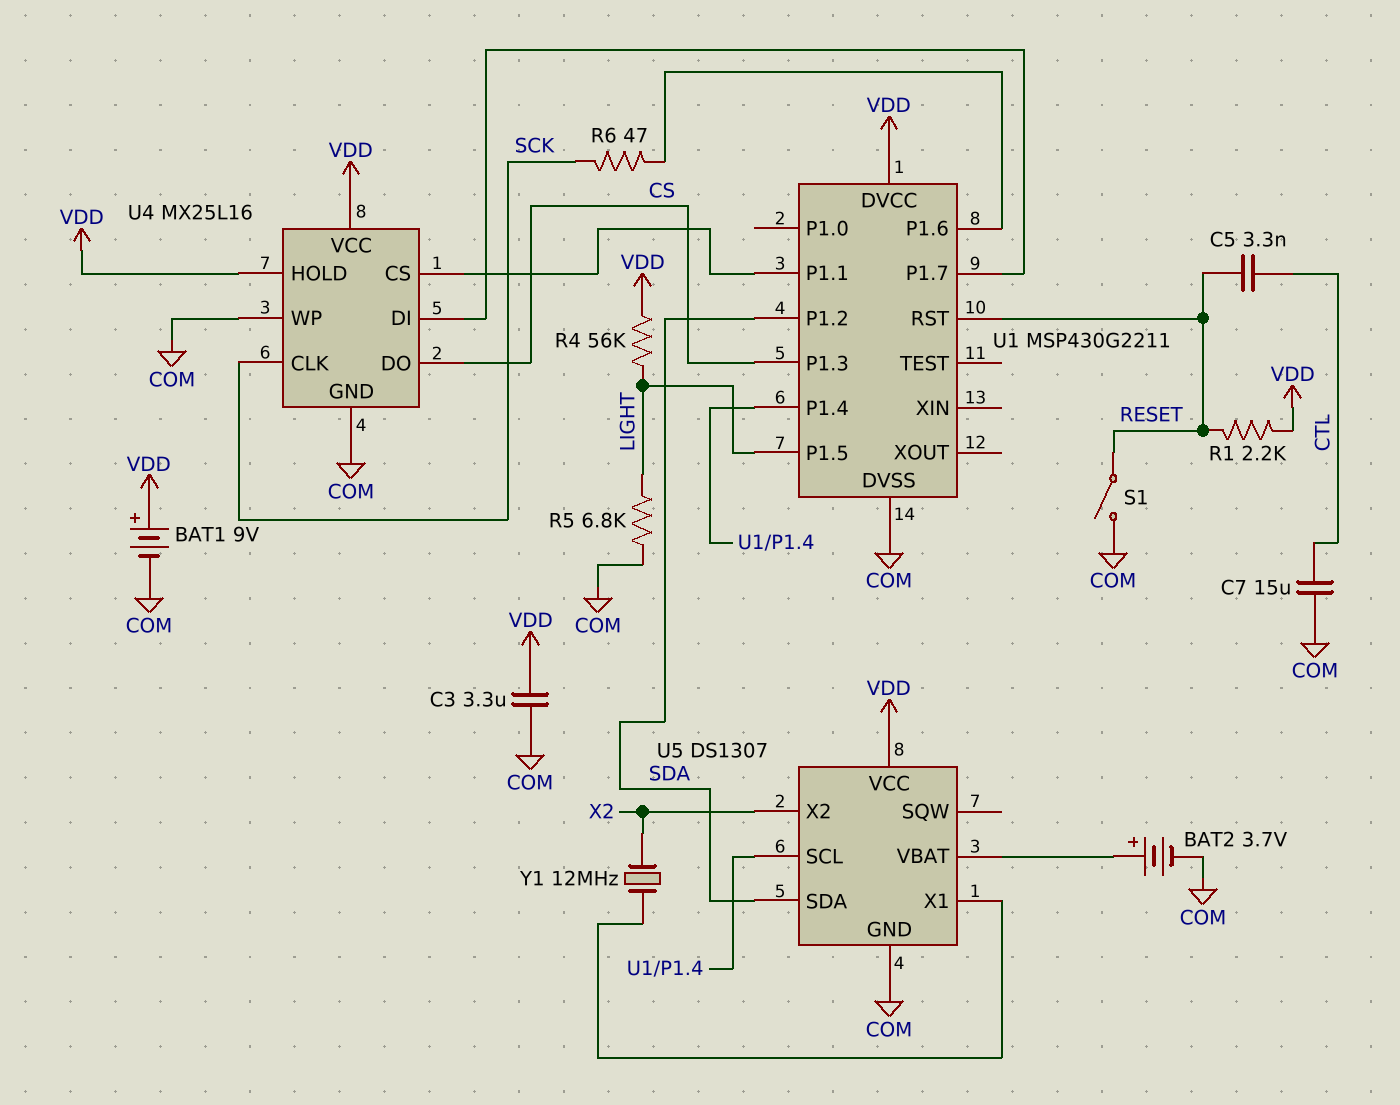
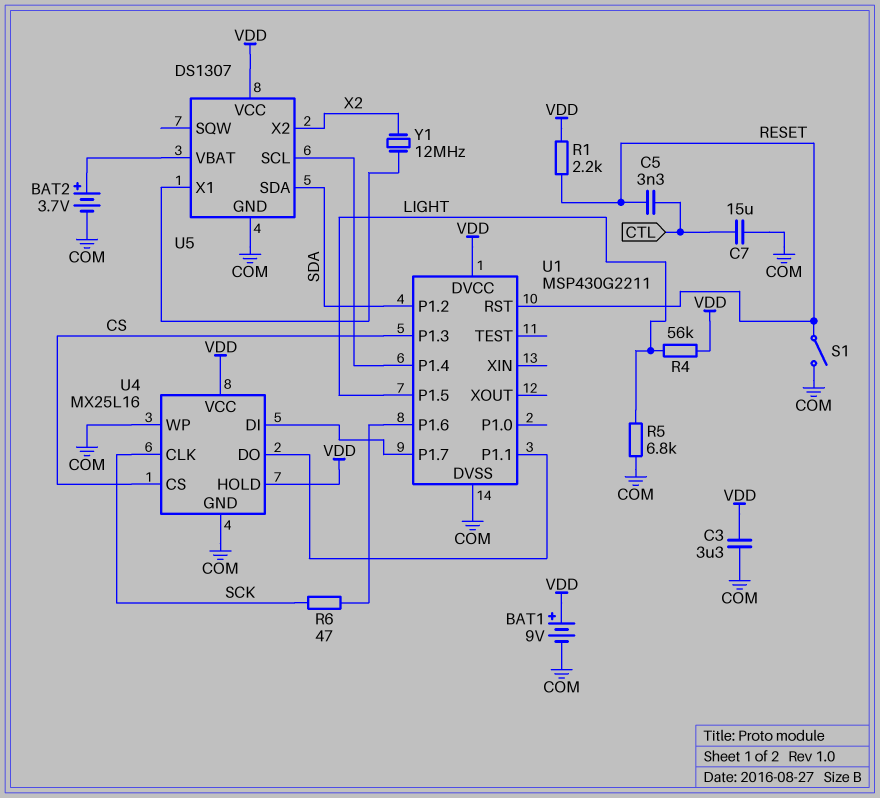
U4 pin CS: U1/P1.1 -> CS
U4 pin DO: CS -> U1/P1.1

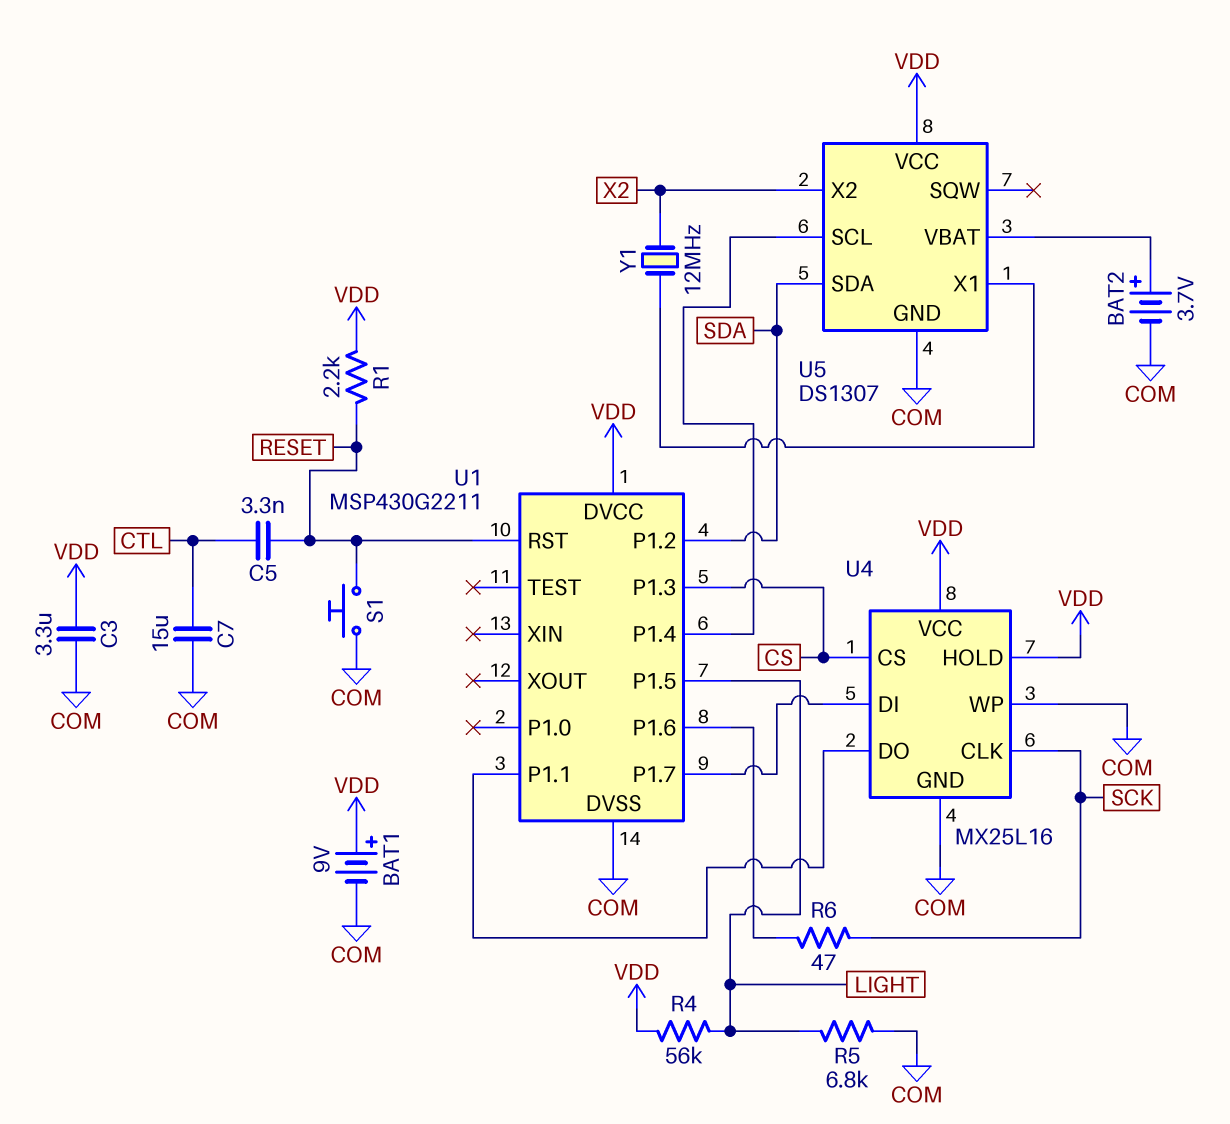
S1: switch (COM, RESET) -> button (COM, RESET)

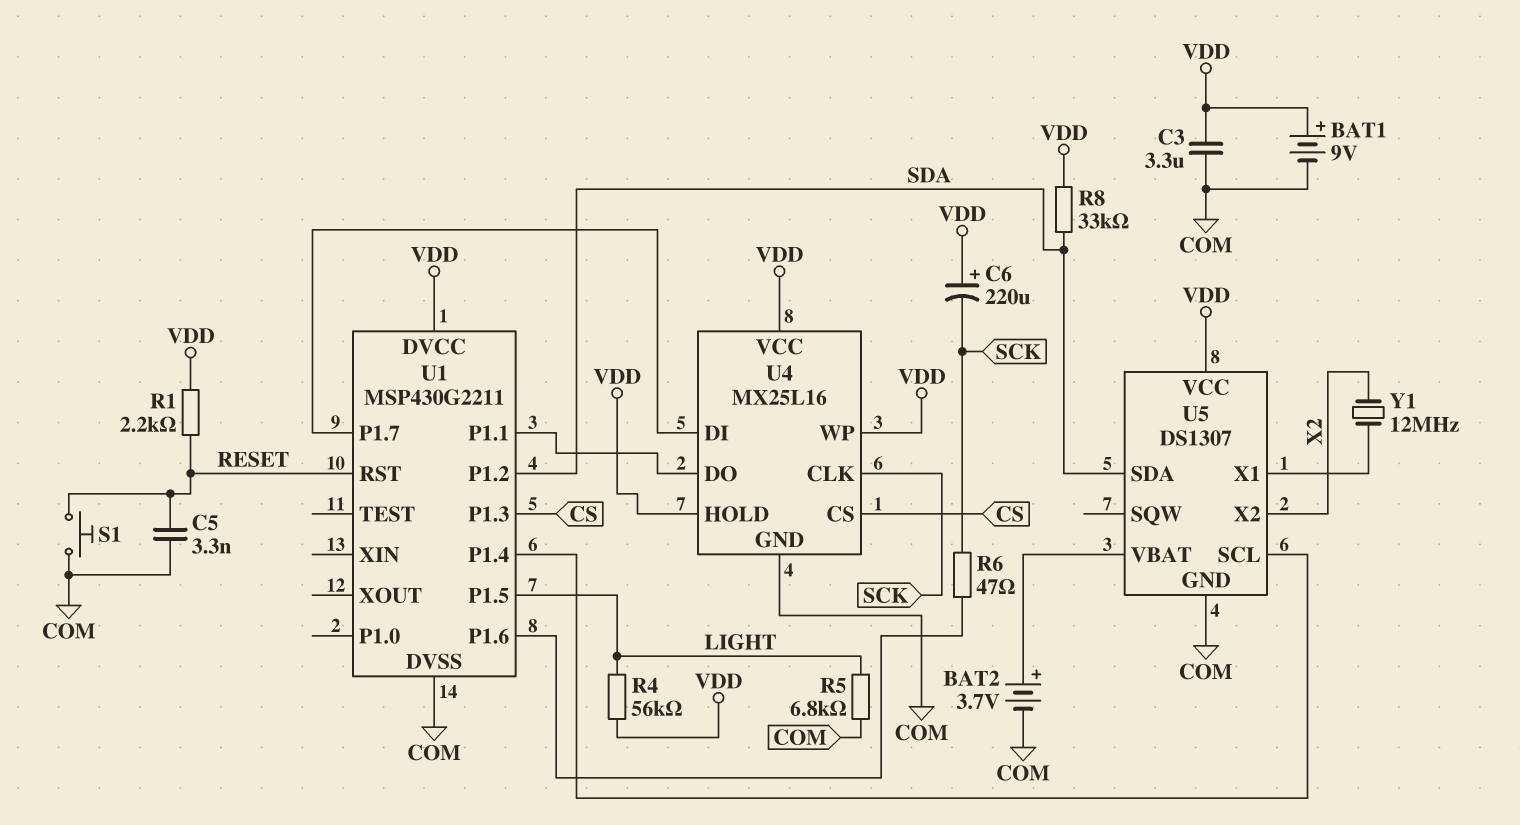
C5: 3.3nF (CTL, RESET) -> 3.3nF (COM, RESET)
C6: none -> 220uF (plus VDD, minus SCK)
C7: 15uF (COM, CTL) -> none
R8: none -> 33k (SDA, VDD)
U4 pin WP: COM -> VDD

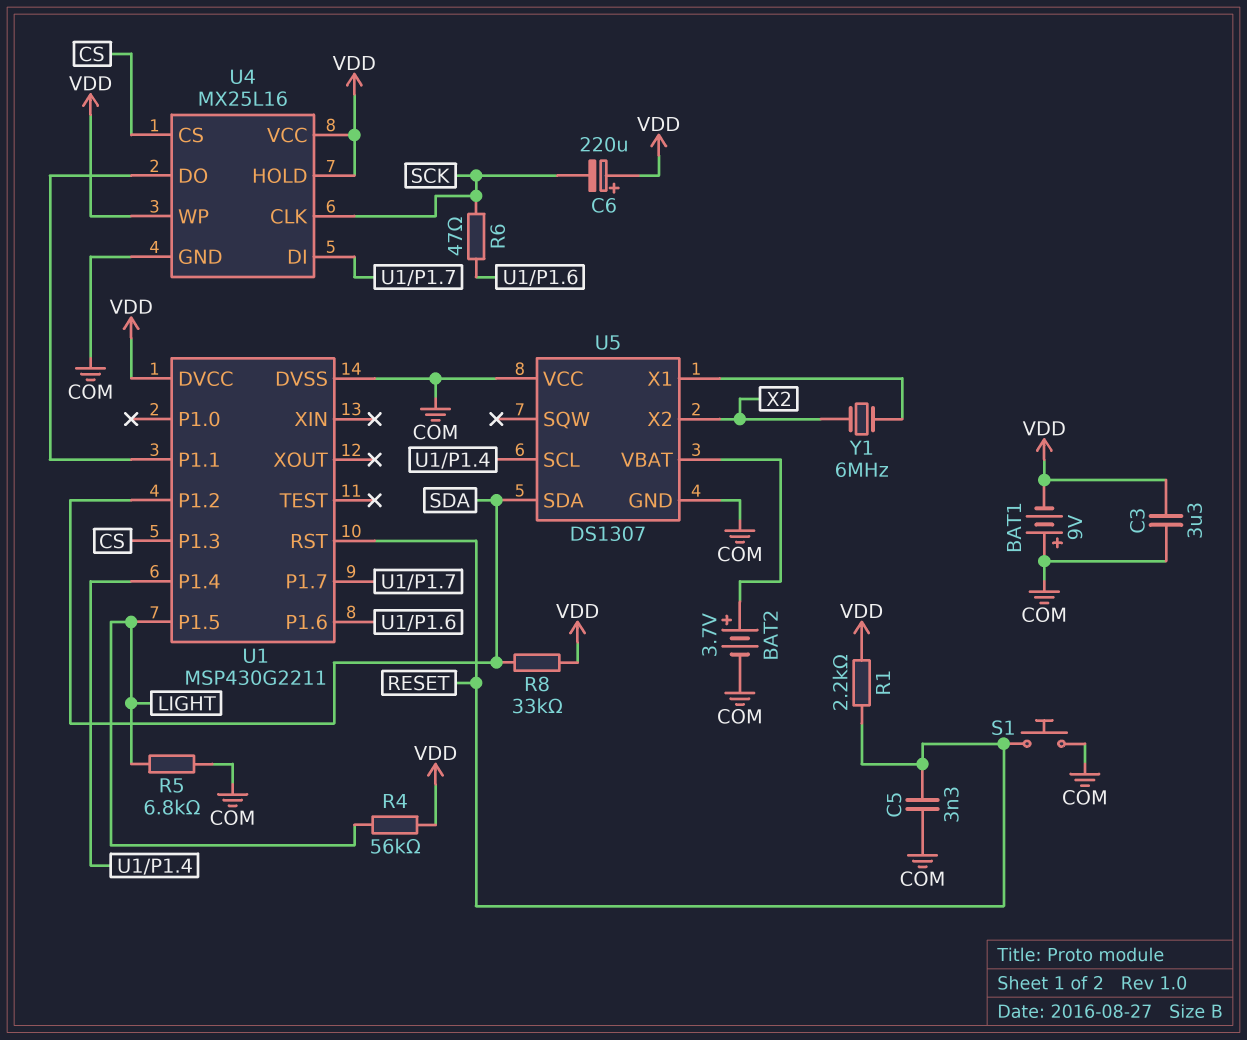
BAT1: 9V (plus VDD, minus COM) -> 9V (plus COM, minus VDD)
U5 pin VCC: VDD -> COM
Y1: 12MHz (U5/X1, X2) -> 6MHz (U5/X1, X2)

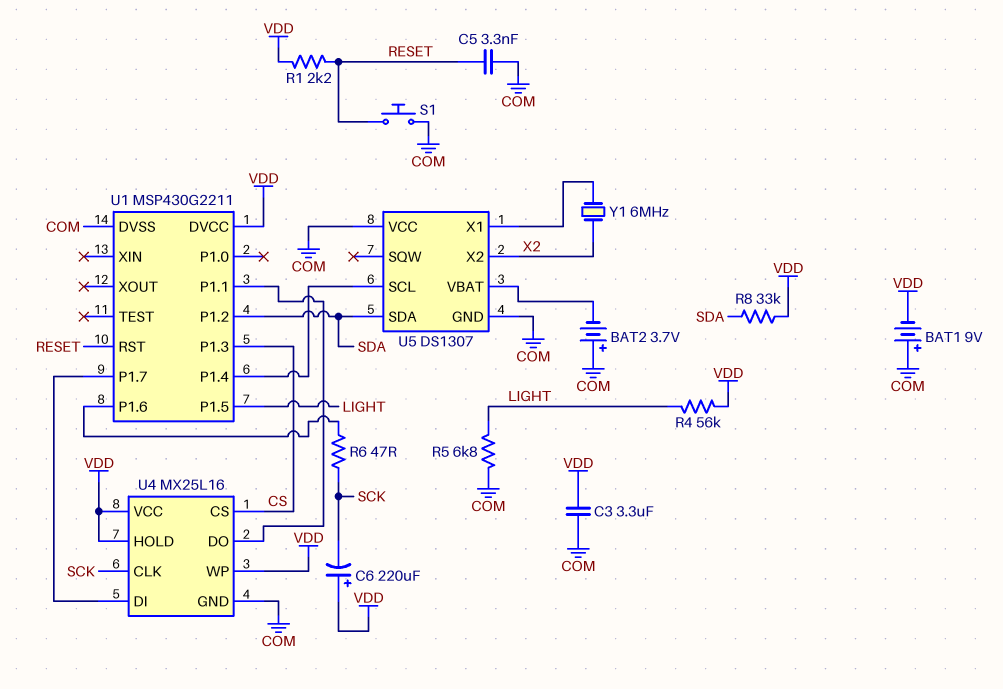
BAT2: 3.7V (plus U5/VBAT, minus COM) -> 3.7V (plus COM, minus U5/VBAT)

